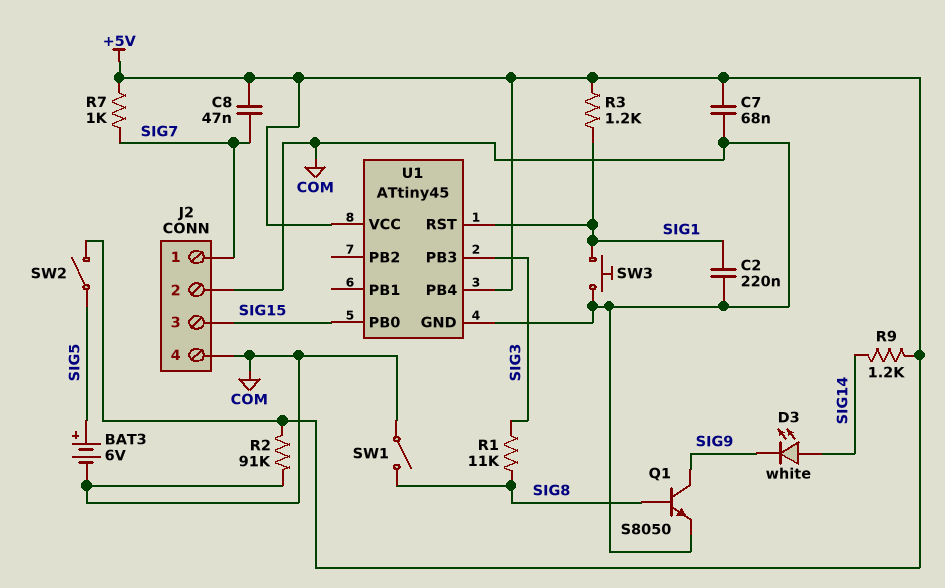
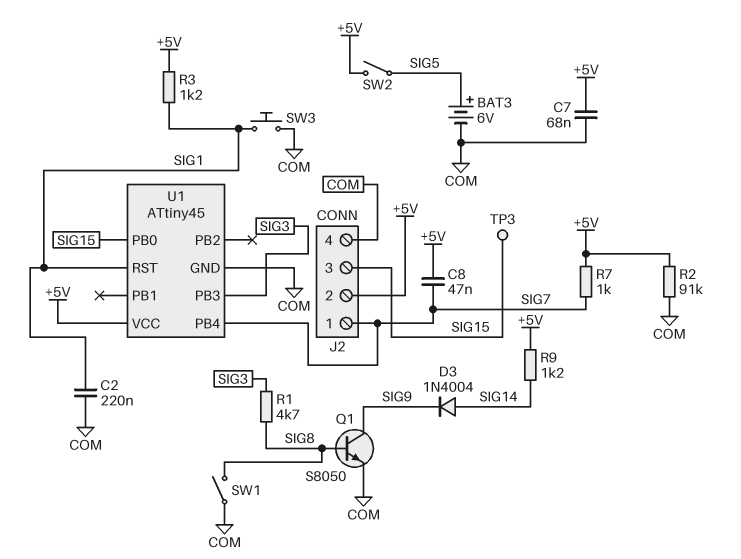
D3: LED white (A SIG14, K SIG9) -> diode 1N4004 (A SIG14, K SIG9)
J2 pin 2: COM -> +5V
R1: 11k (SIG3, SIG8) -> 4.7k (SIG3, SIG8)
TP3: none -> test point (SIG15)
U1 pin PB4: +5V -> SIG7

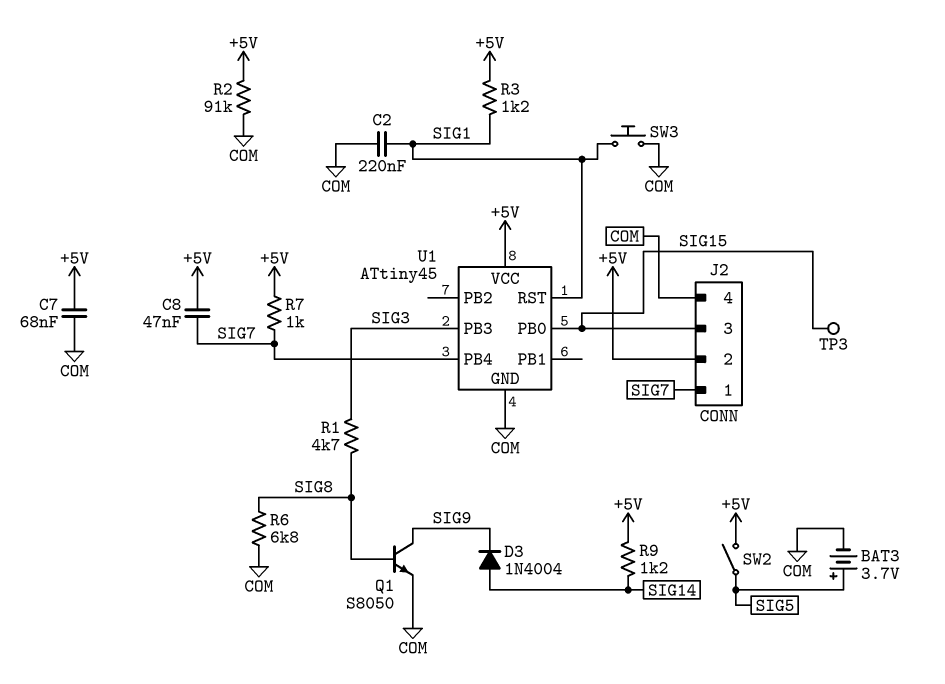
BAT3: 6V (plus SIG5, minus COM) -> 3.7V (plus SIG5, minus COM)
R6: none -> 6.8k (COM, SIG8)
SW1: switch (COM, SIG8) -> none

